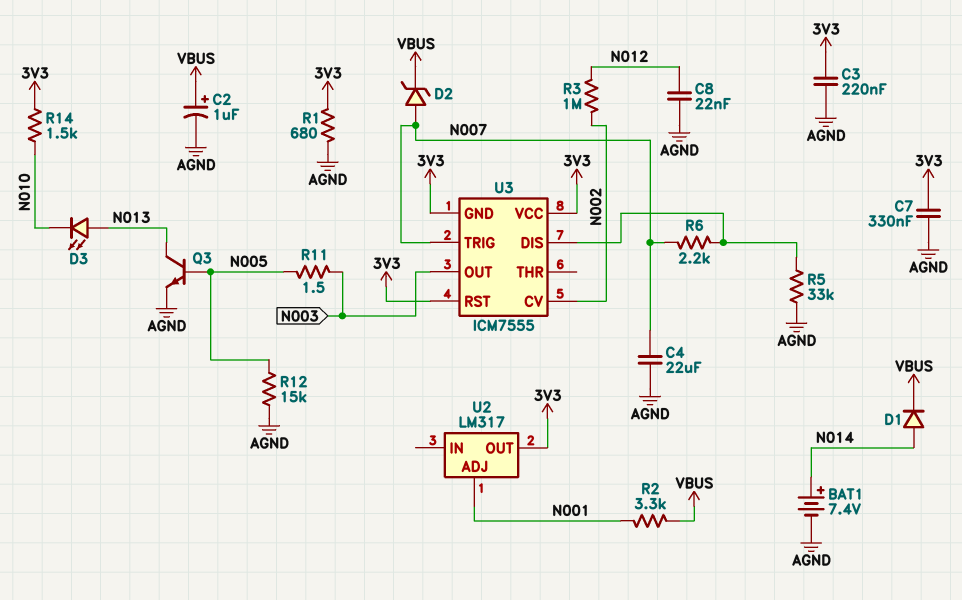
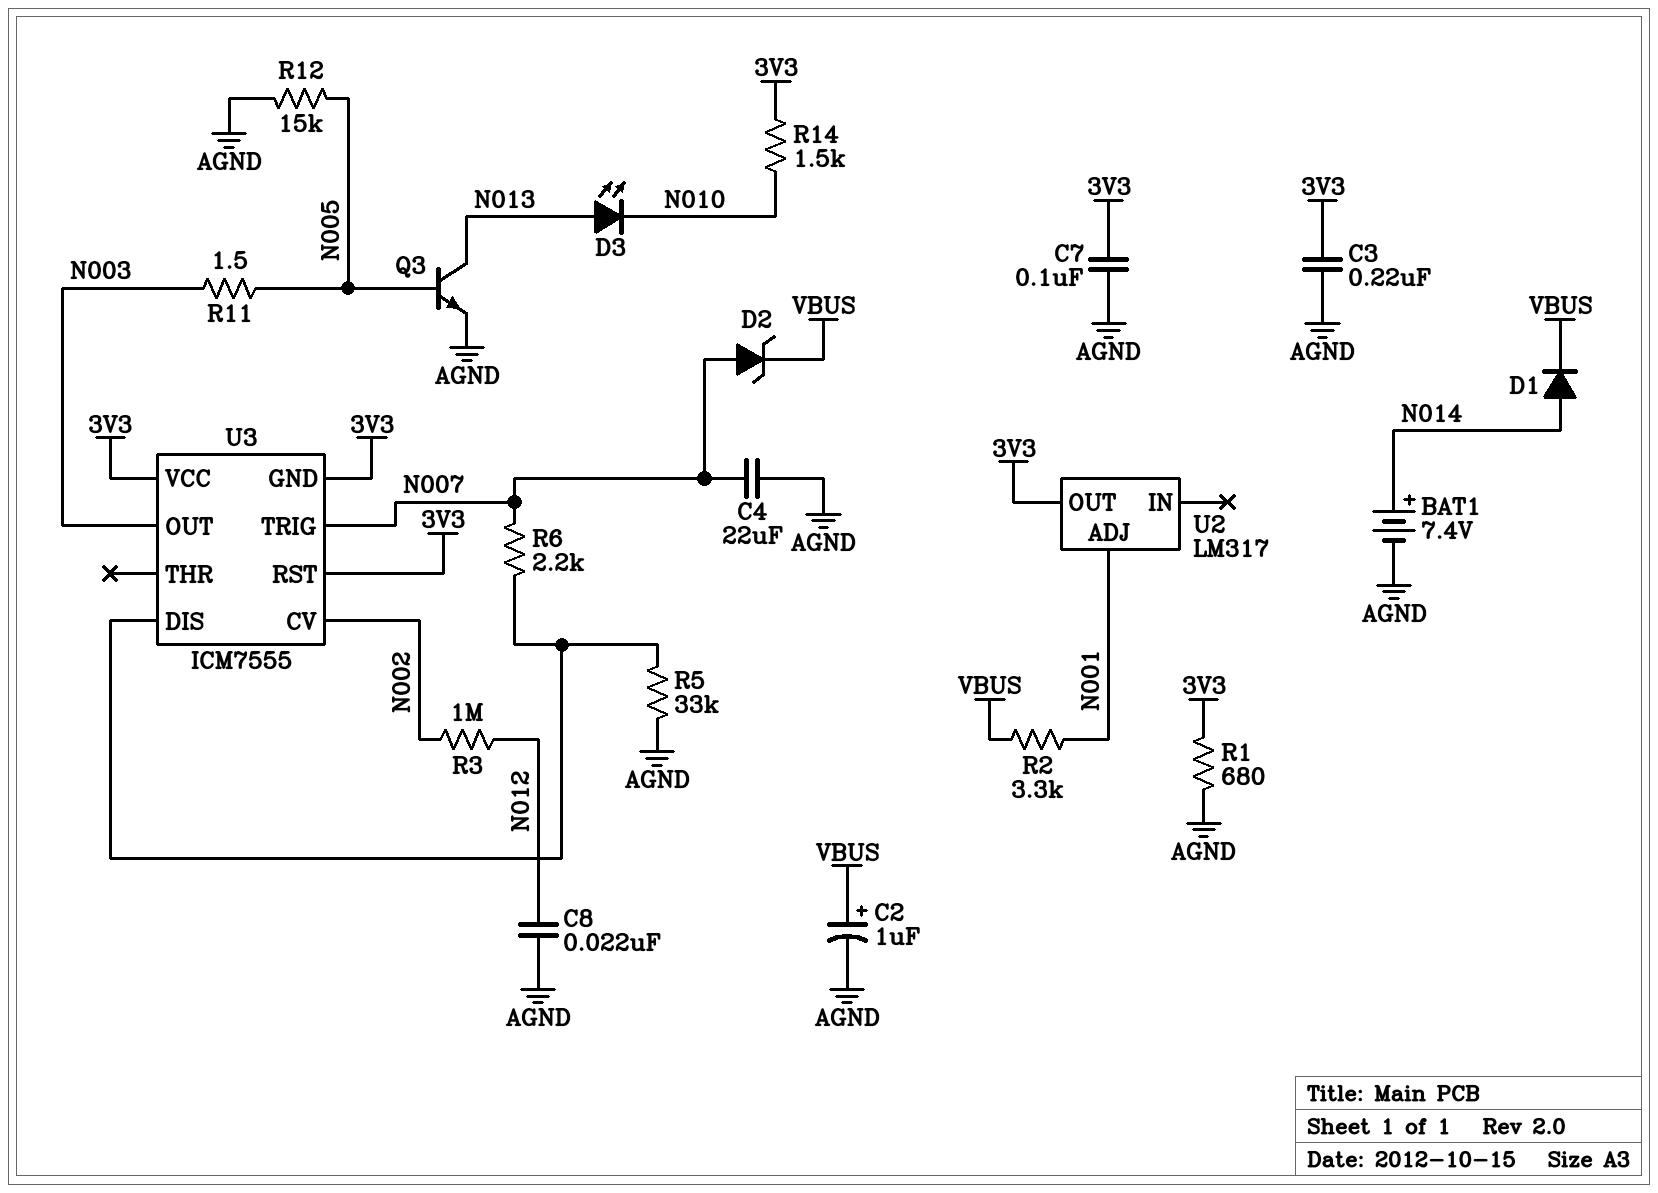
C7: 330nF (3V3, AGND) -> 100nF (3V3, AGND)

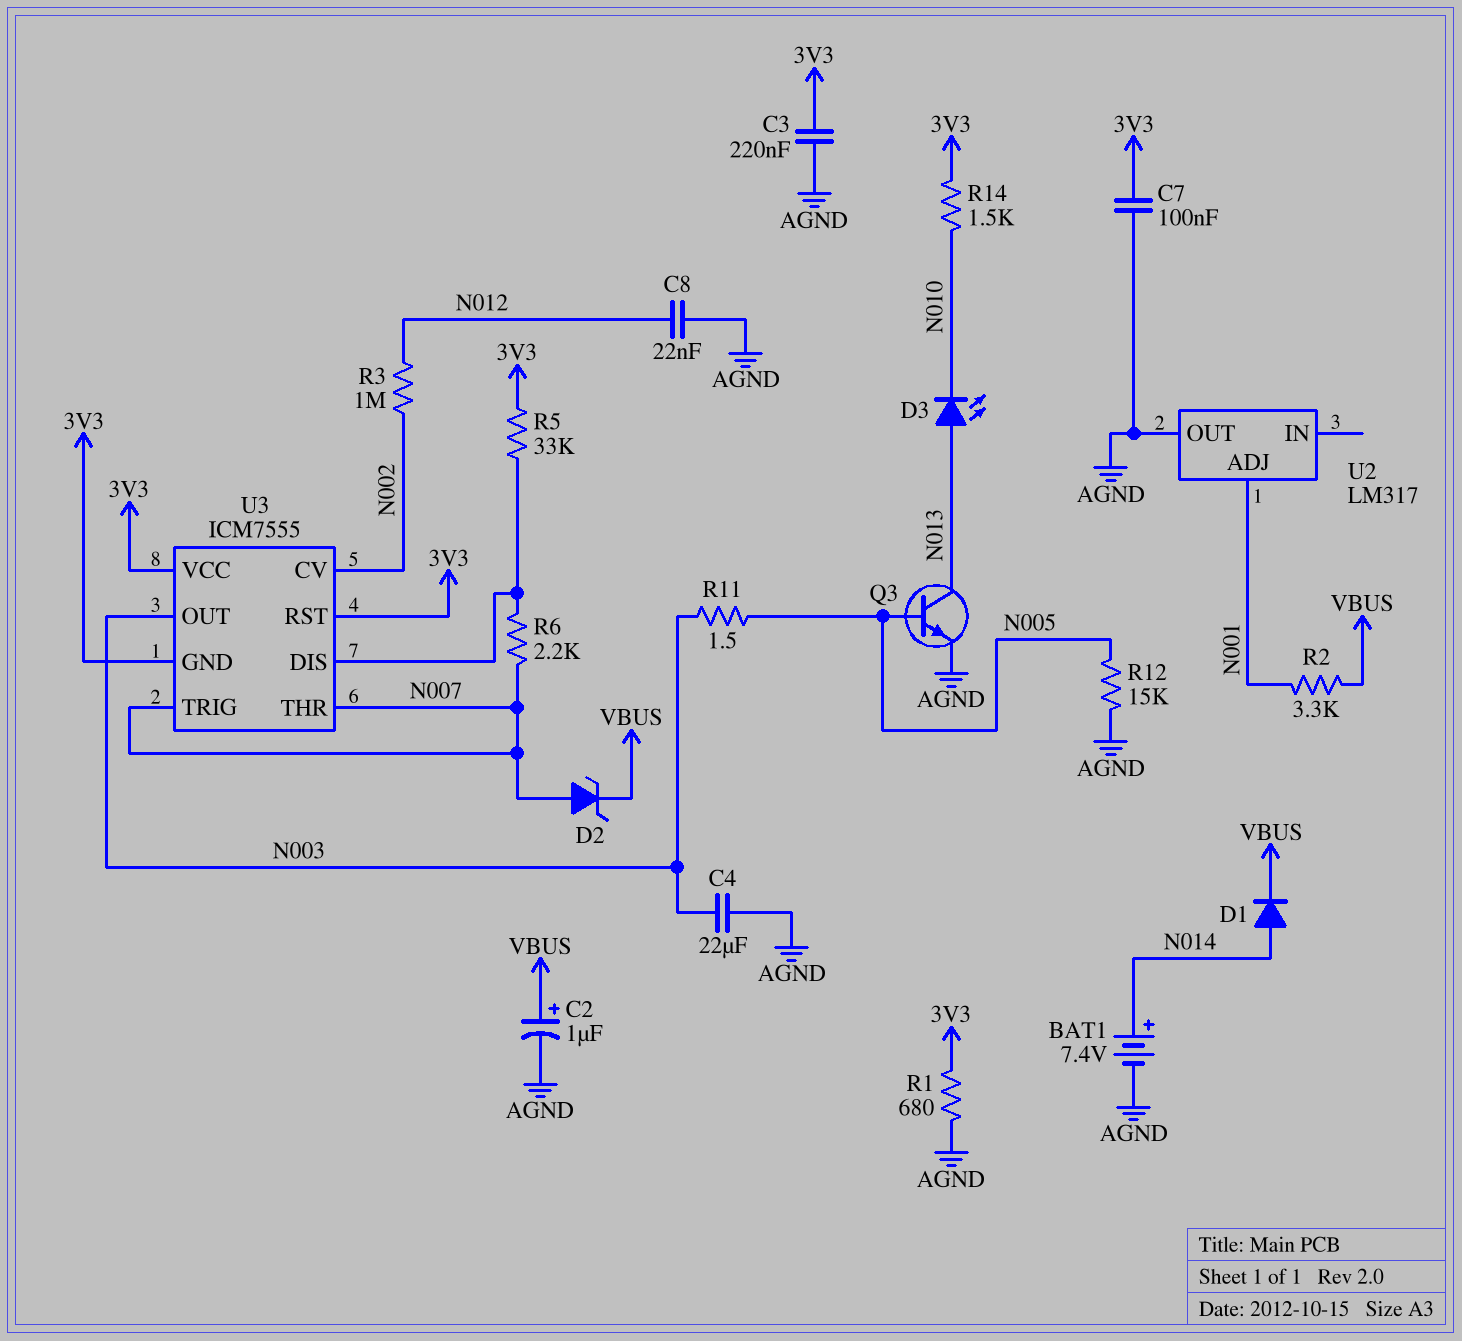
C4: 22uF (AGND, N007) -> 22uF (AGND, N003)
R5: 33k (AGND, U3/DIS) -> 33k (3V3, U3/DIS)
U2 pin OUT: 3V3 -> AGND
U3 pin THR: none -> N007

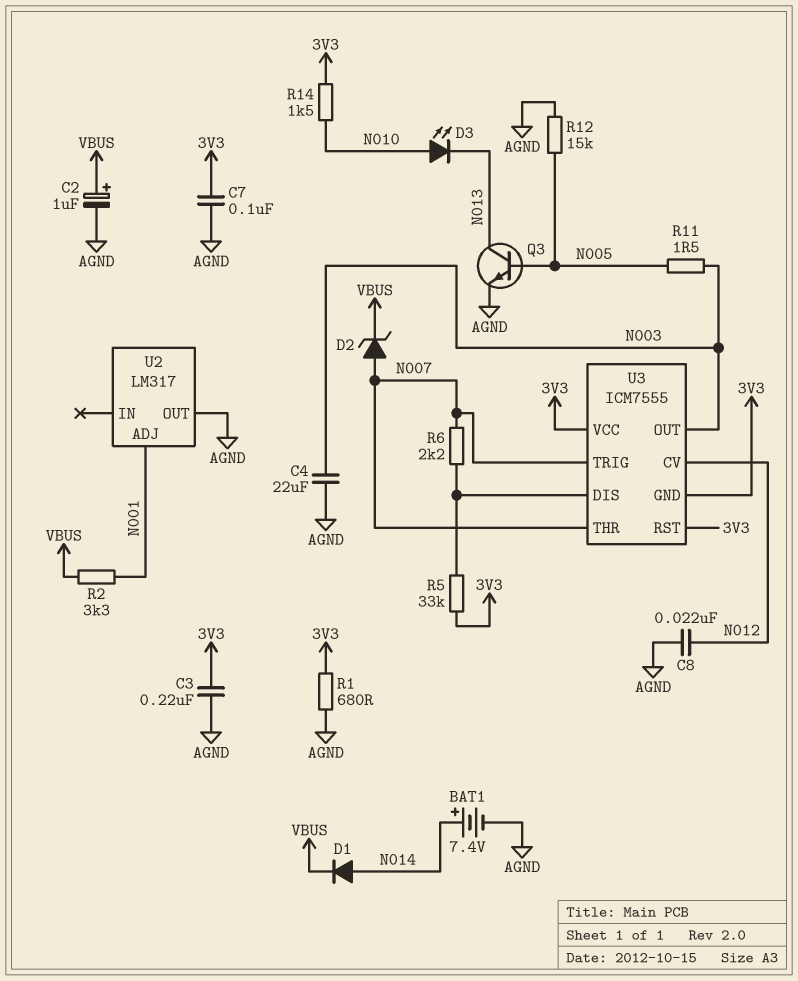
D3: LED (A N013, K N010) -> LED (A N010, K N013)
R3: 1M (N002, N012) -> none
U3 pin CV: N002 -> N012

